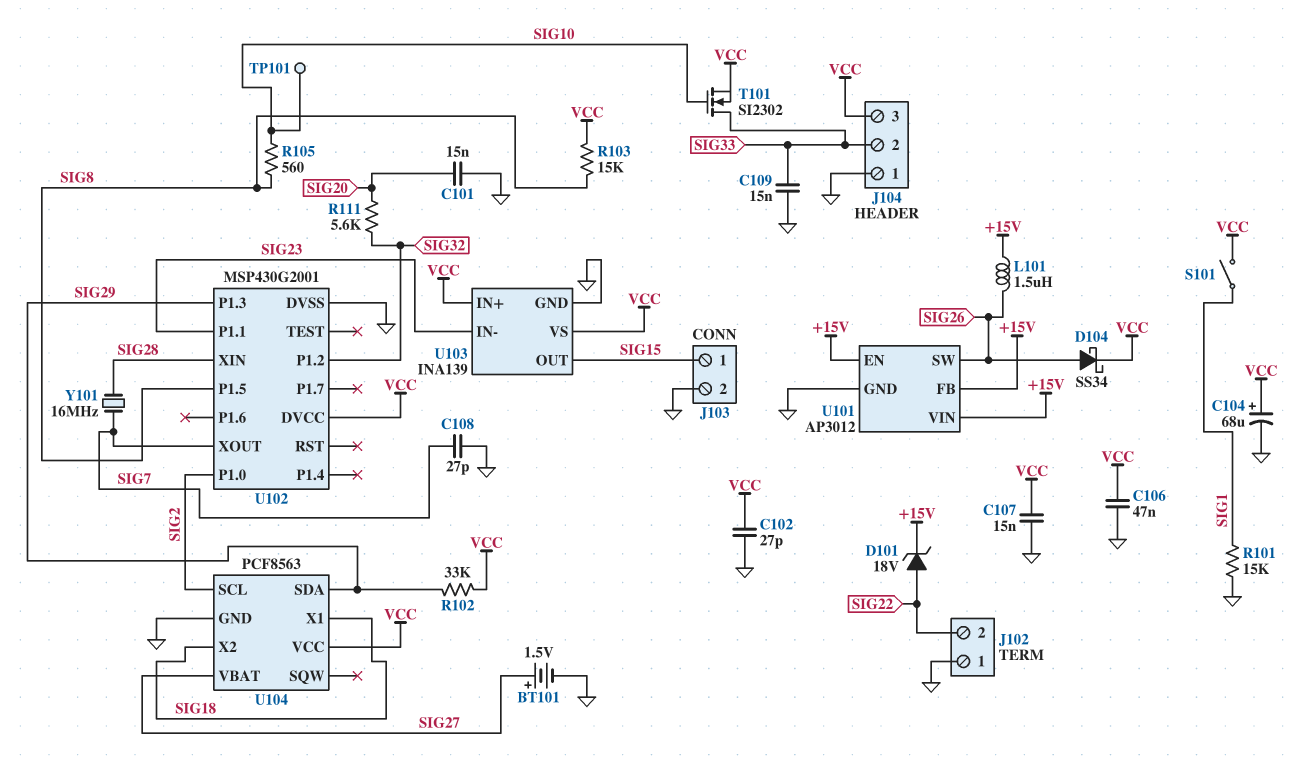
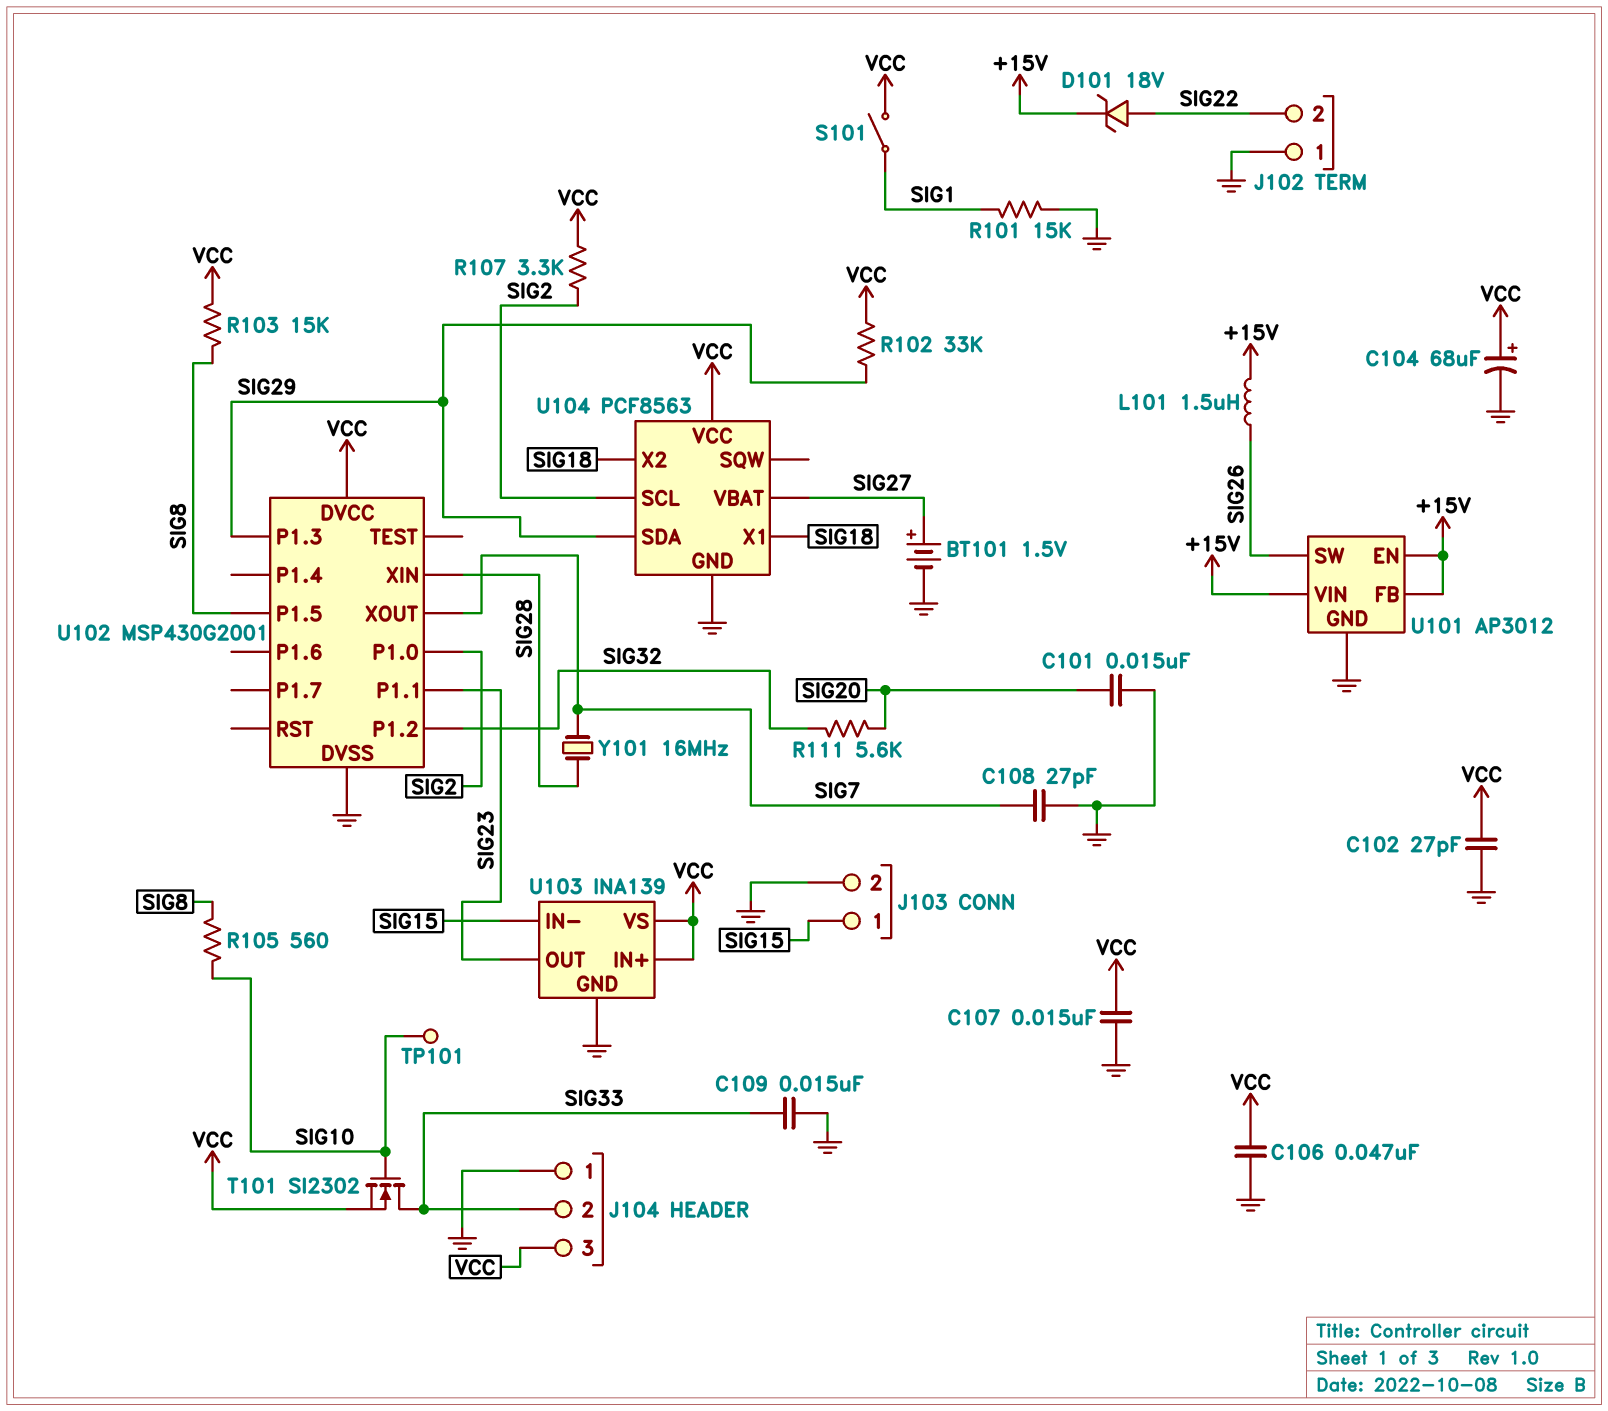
D104: schottky SS34 (A SIG26, K VCC) -> none
R107: none -> 3.3k (SIG2, VCC)
U103 pin IN-: SIG23 -> SIG15
U103 pin OUT: SIG15 -> SIG23

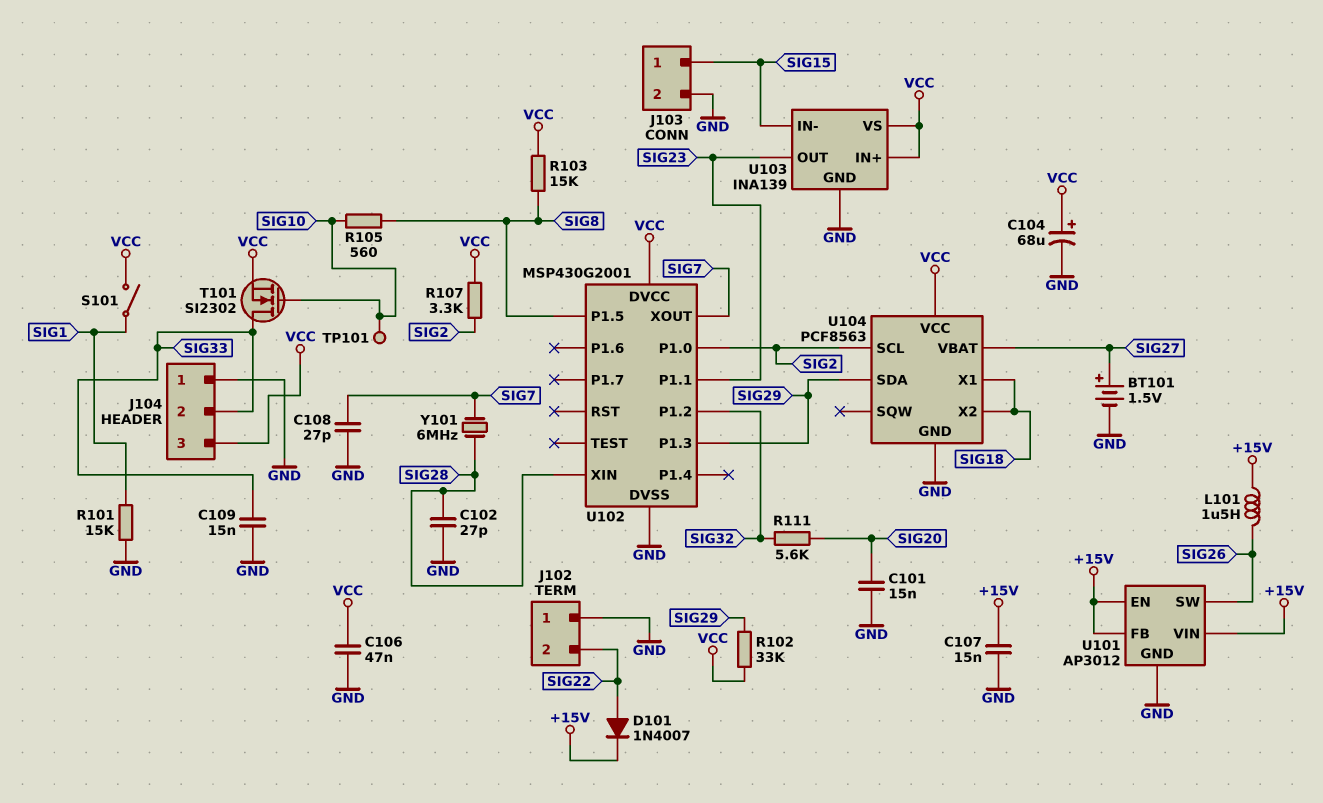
C102: 27pF (GND, VCC) -> 27pF (GND, SIG28)
C107: 15nF (GND, VCC) -> 15nF (+15V, GND)
D101: zener 18V (A SIG22, K +15V) -> diode 1N4007 (A SIG22, K +15V)
Y101: 16MHz (SIG7, SIG28) -> 6MHz (SIG7, SIG28)

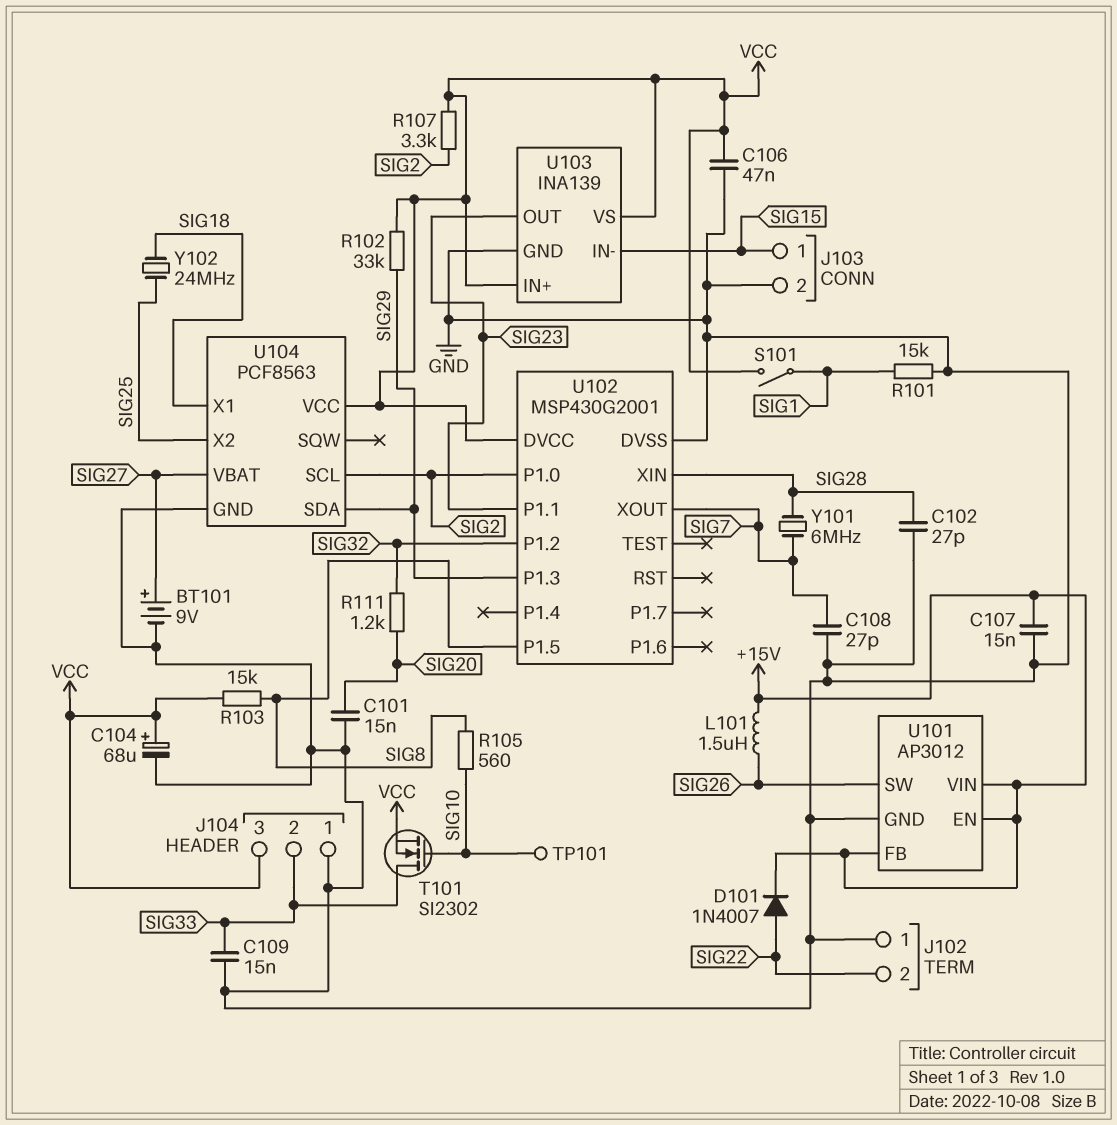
BT101: 1.5V (plus SIG27, minus GND) -> 9V (plus SIG27, minus GND)
R111: 5.6k (SIG20, SIG32) -> 1.2k (SIG20, SIG32)
U104 pin X2: SIG18 -> SIG25
Y102: none -> 24MHz (SIG18, SIG25)

